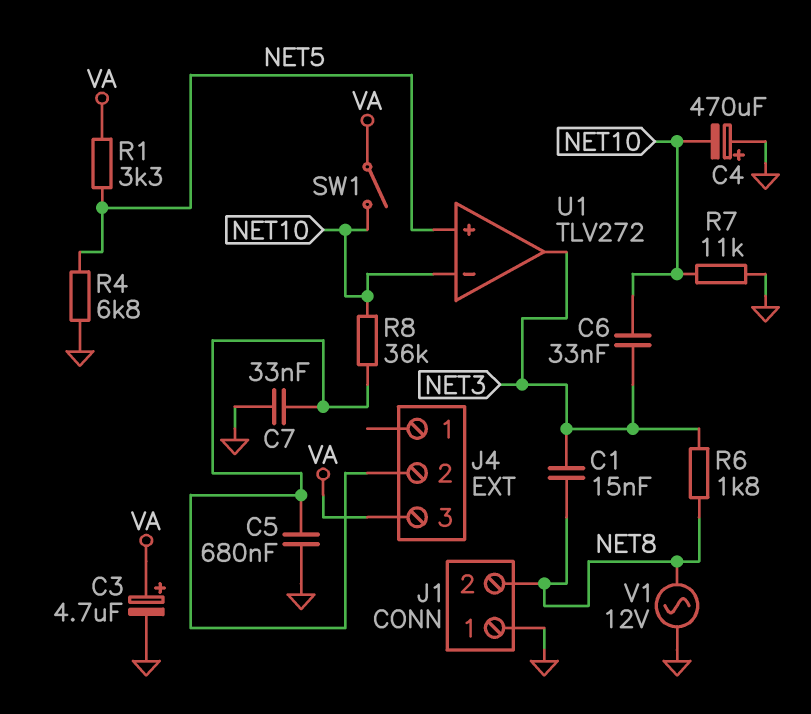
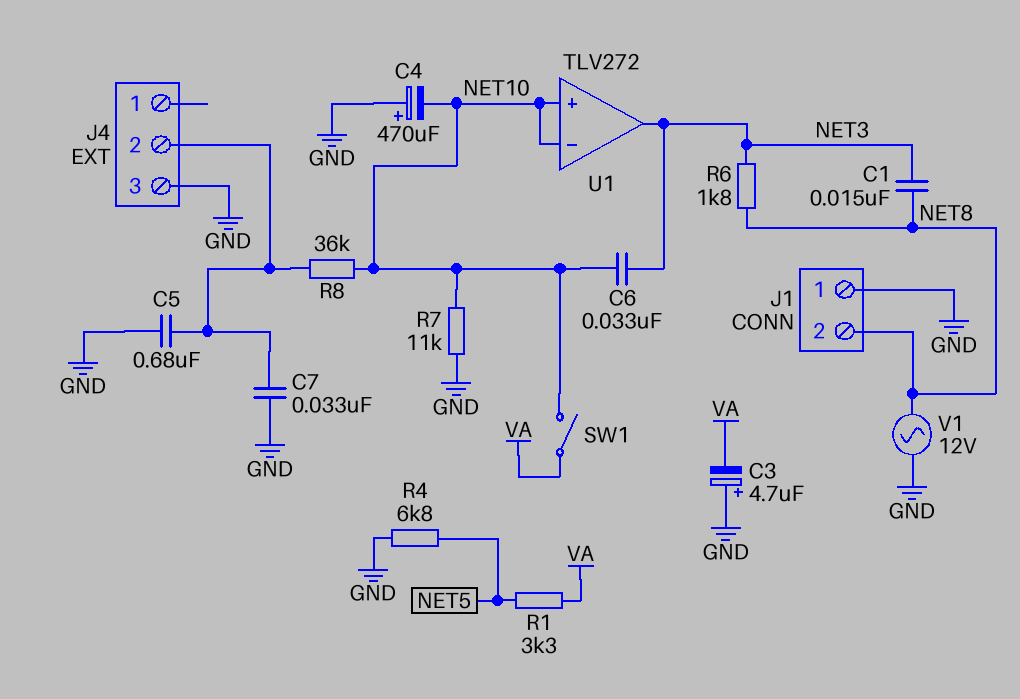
C3: 4.7uF (plus VA, minus GND) -> 4.7uF (plus GND, minus VA)
J4 pin 3: VA -> GND
U1 pin in+: NET5 -> NET10

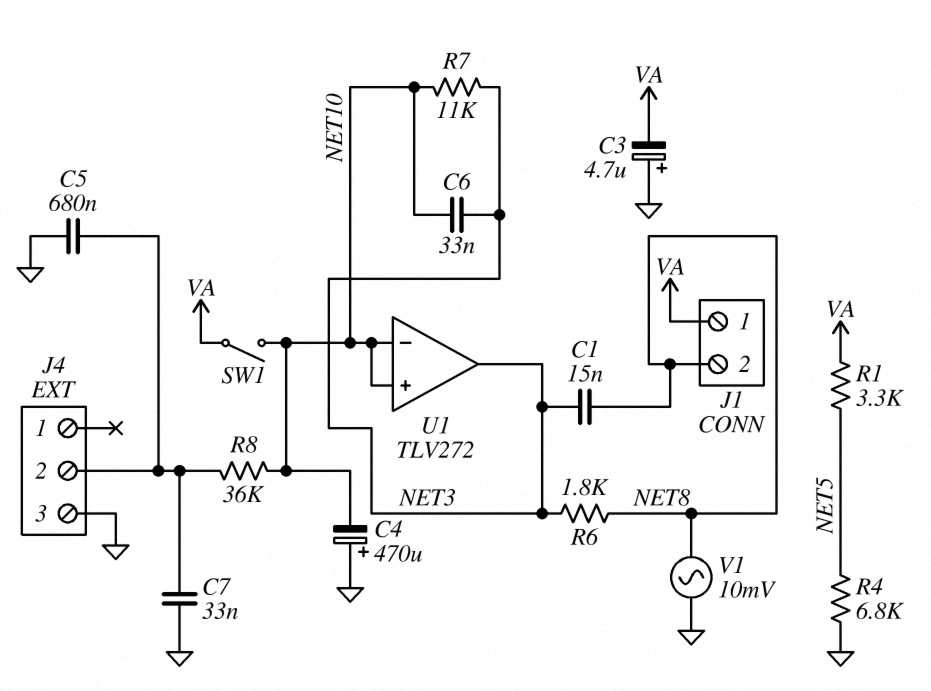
J1 pin 1: GND -> VA
R7: 11k (GND, NET10) -> 11k (NET3, NET10)
V1: AC 12V (GND, NET8) -> AC 10mV (GND, NET8)

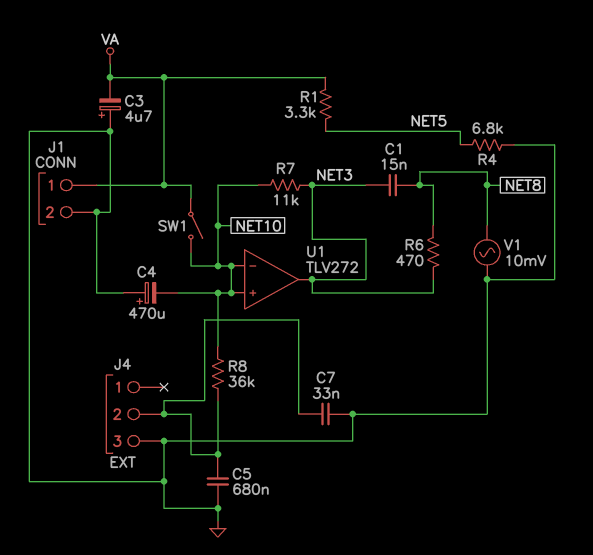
C6: 33nF (NET3, NET10) -> none
J1 pin 2: NET8 -> GND
R6: 1.8k (NET3, NET8) -> 470 (NET3, NET8)

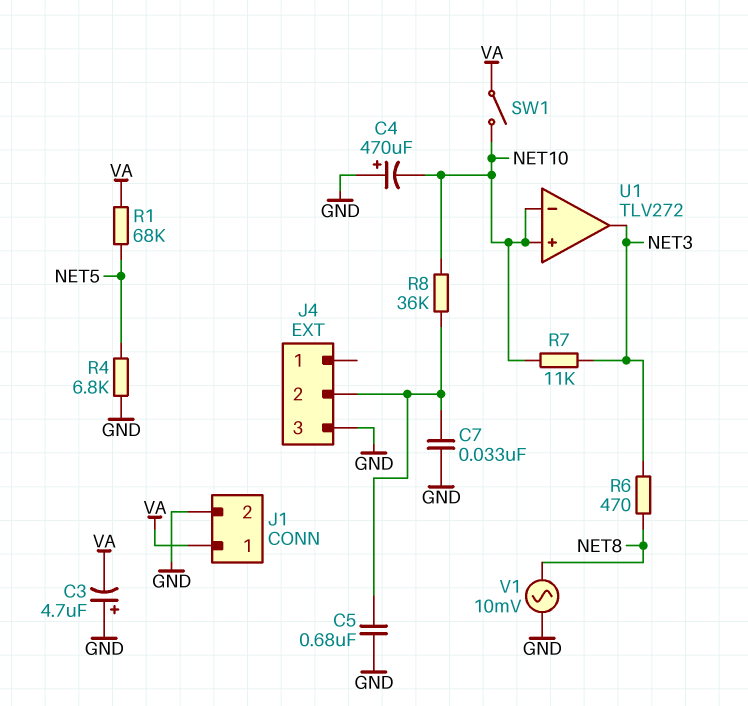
C1: 15nF (NET3, NET8) -> none
R1: 3.3k (NET5, VA) -> 68k (NET5, VA)

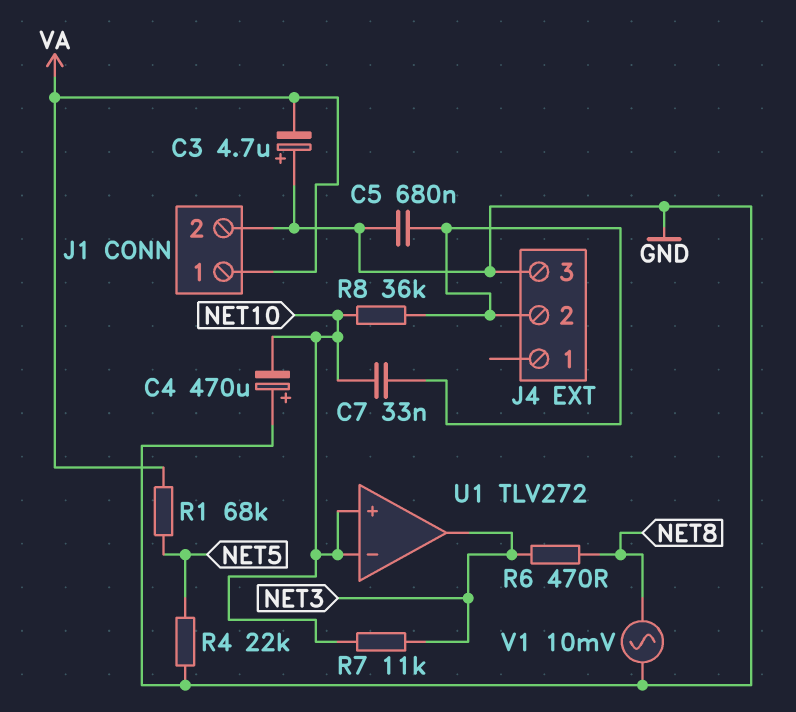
C7: 33nF (GND, J4/2) -> 33nF (J4/2, NET10)
R4: 6.8k (GND, NET5) -> 22k (GND, NET5)
SW1: switch (NET10, VA) -> none

